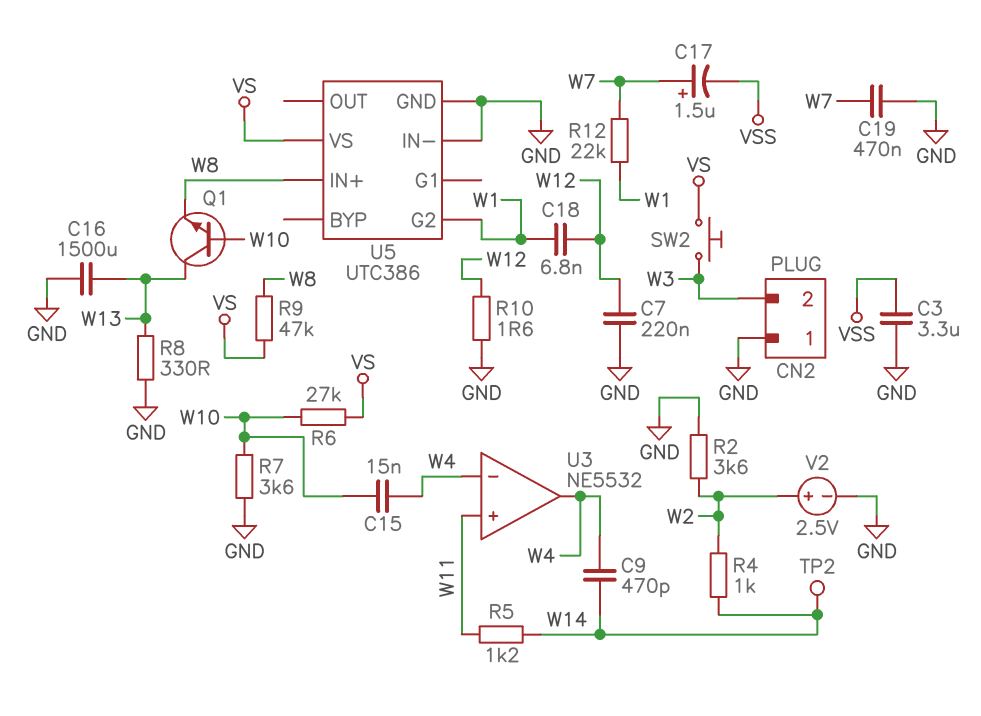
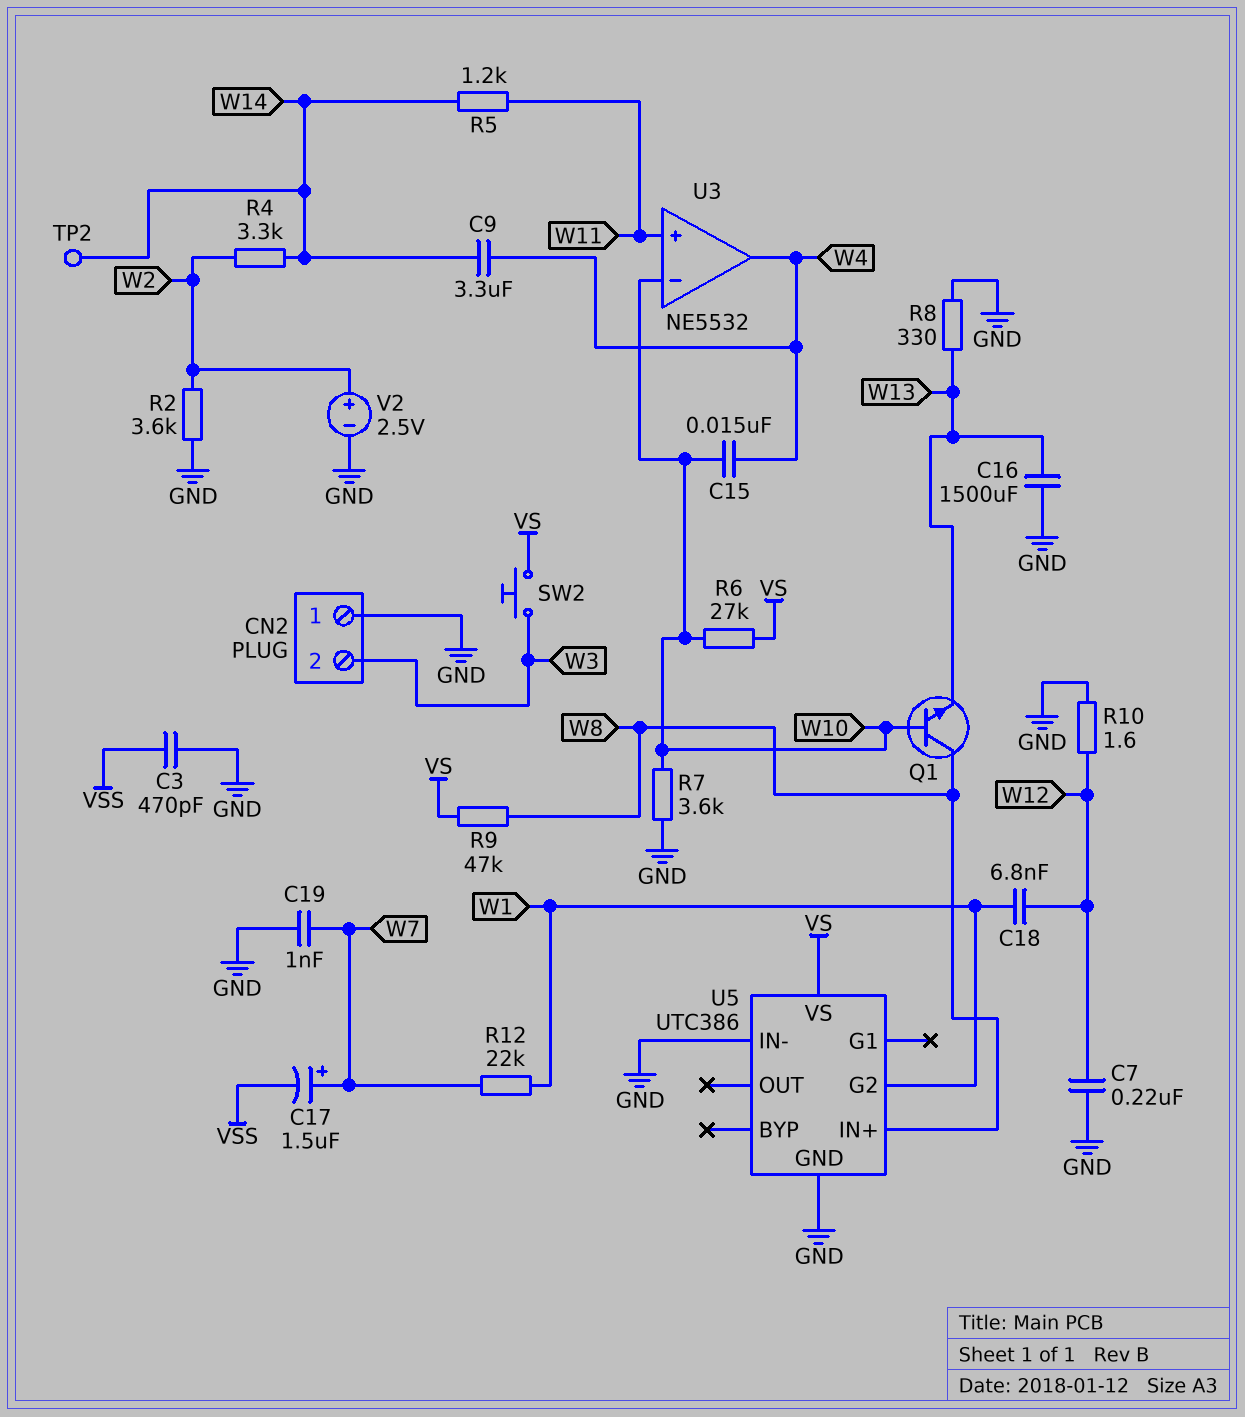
C3: 3.3uF (GND, VSS) -> 470pF (GND, VSS)
C9: 470pF (W4, W14) -> 3.3uF (W4, W14)
C19: 470nF (GND, W7) -> 1nF (GND, W7)
Q1: NPN (B W10, C W13, E W8) -> NPN (B W10, C W8, E W13)
R4: 1k (W2, W14) -> 3.3k (W2, W14)
U3 pin in-: W4 -> W10

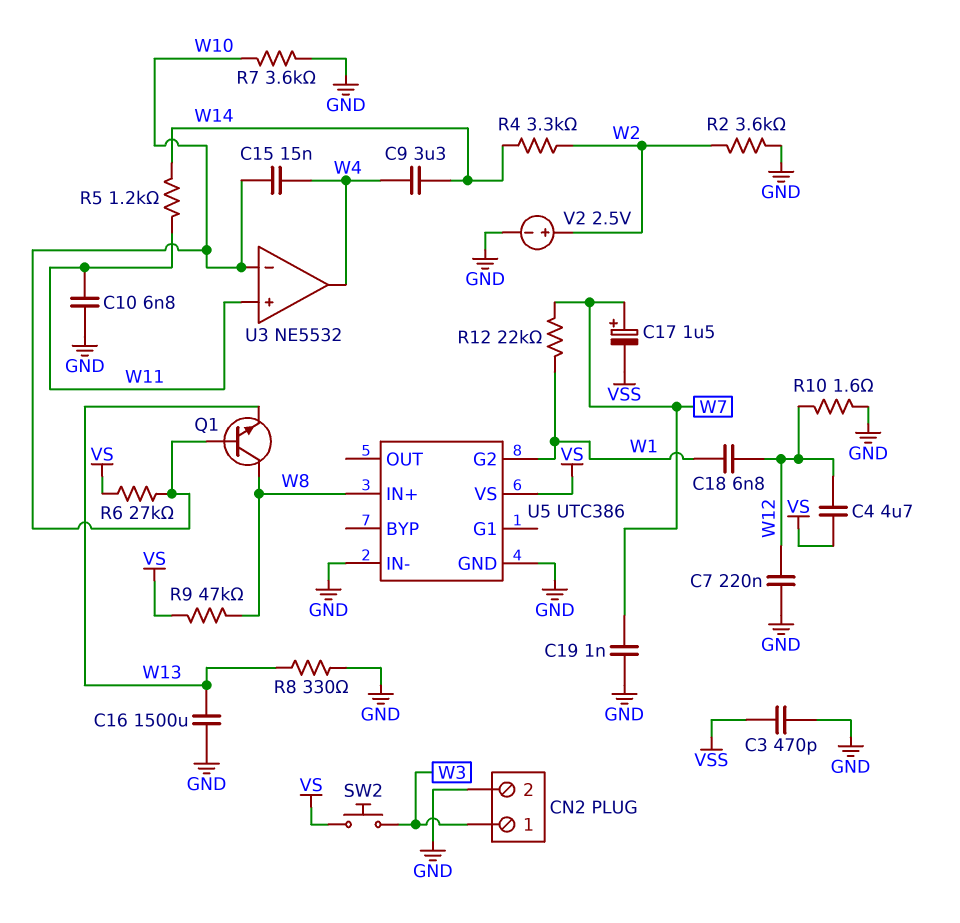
C4: none -> 4.7uF (VS, W12)
C10: none -> 6.8nF (GND, W11)
CN2 pin 1: GND -> W3
CN2 pin 2: W3 -> GND
TP2: test point (W14) -> none

